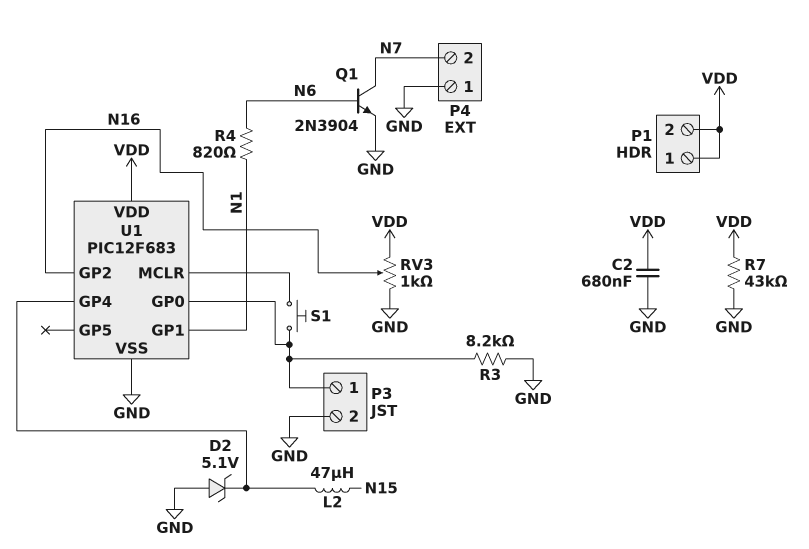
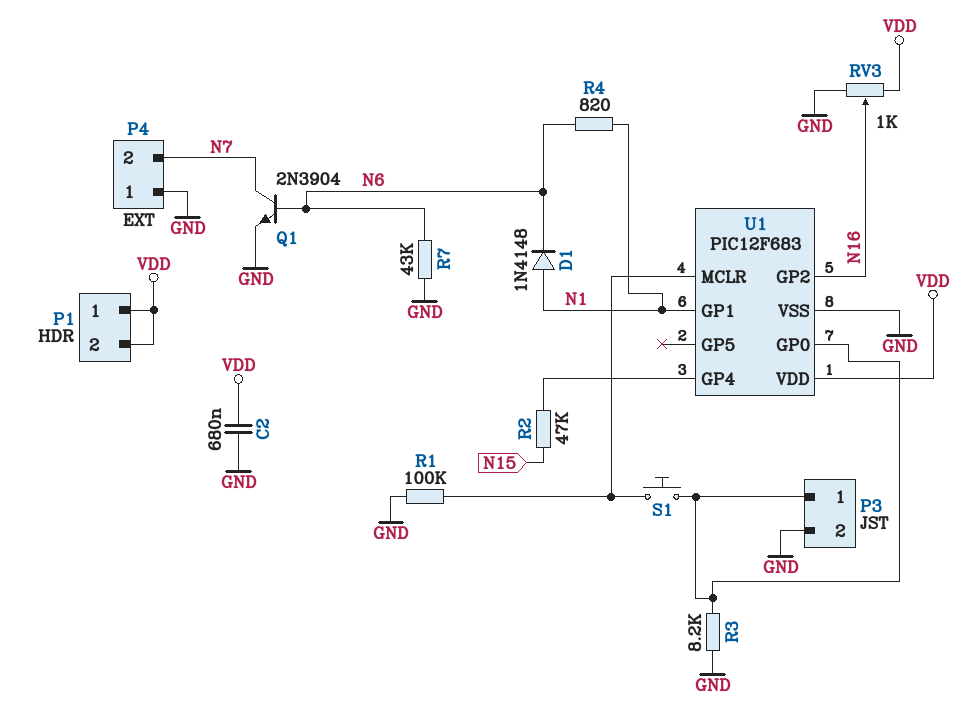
D1: none -> diode 1N4148 (A N1, K N6)
D2: zener 5.1V (A GND, K U1/GP4) -> none
L2: 47uH (N15, U1/GP4) -> none
R1: none -> 100k (GND, U1/MCLR)
R2: none -> 47k (N15, U1/GP4)
R7: 43k (GND, VDD) -> 43k (GND, N6)

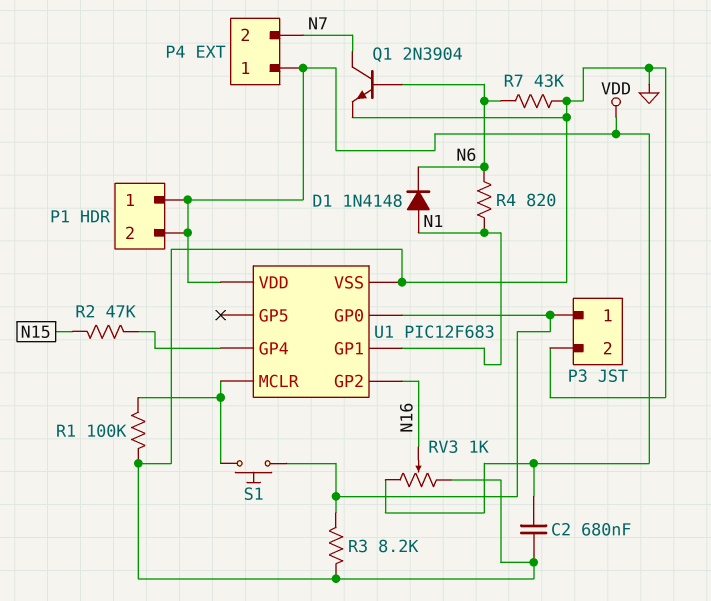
P4 pin 1: GND -> VDD

